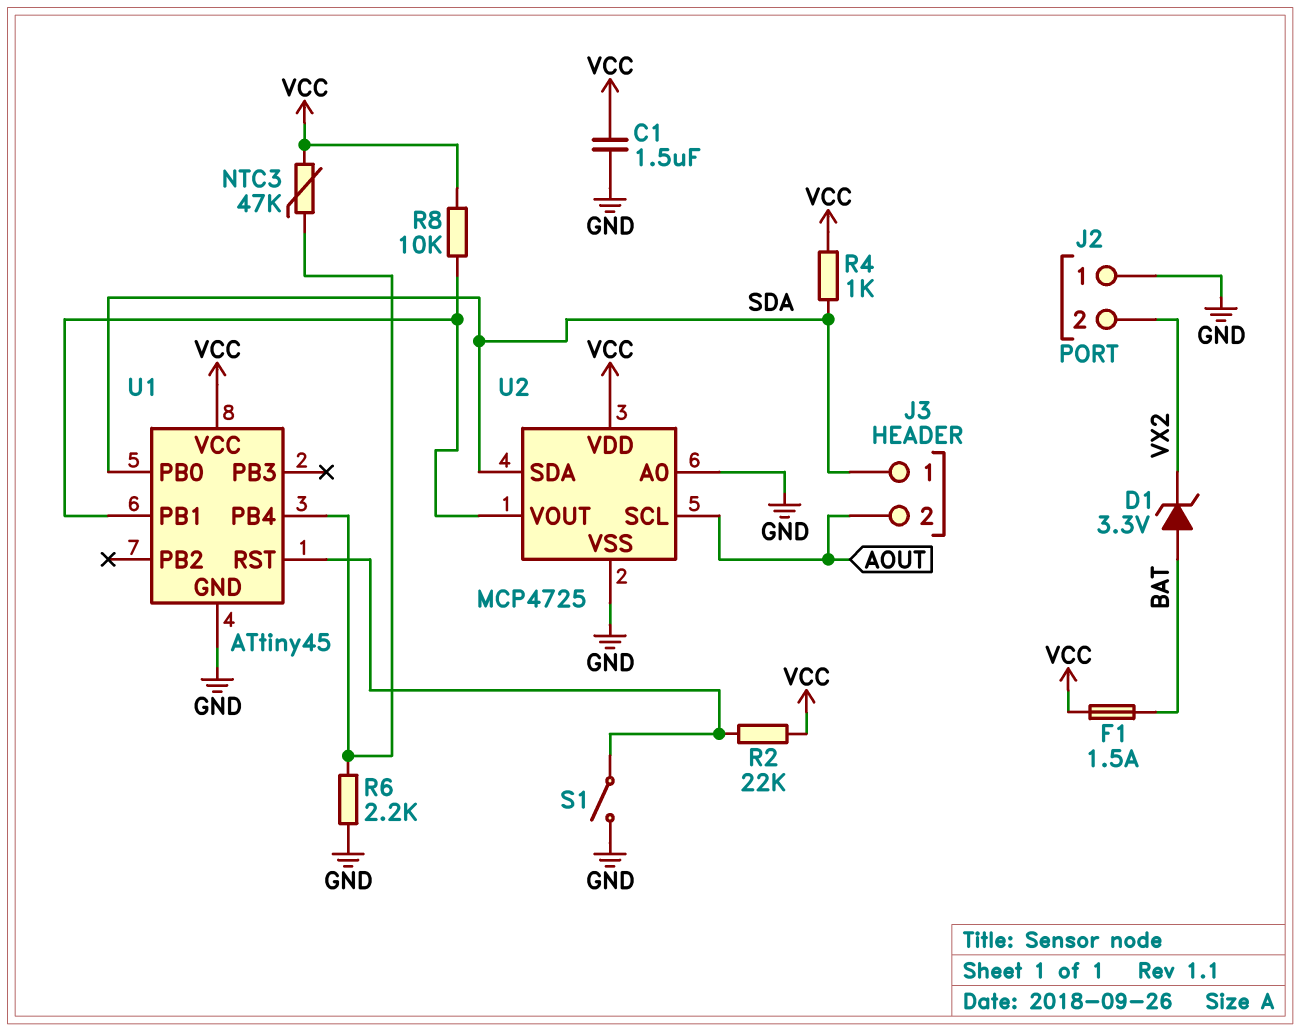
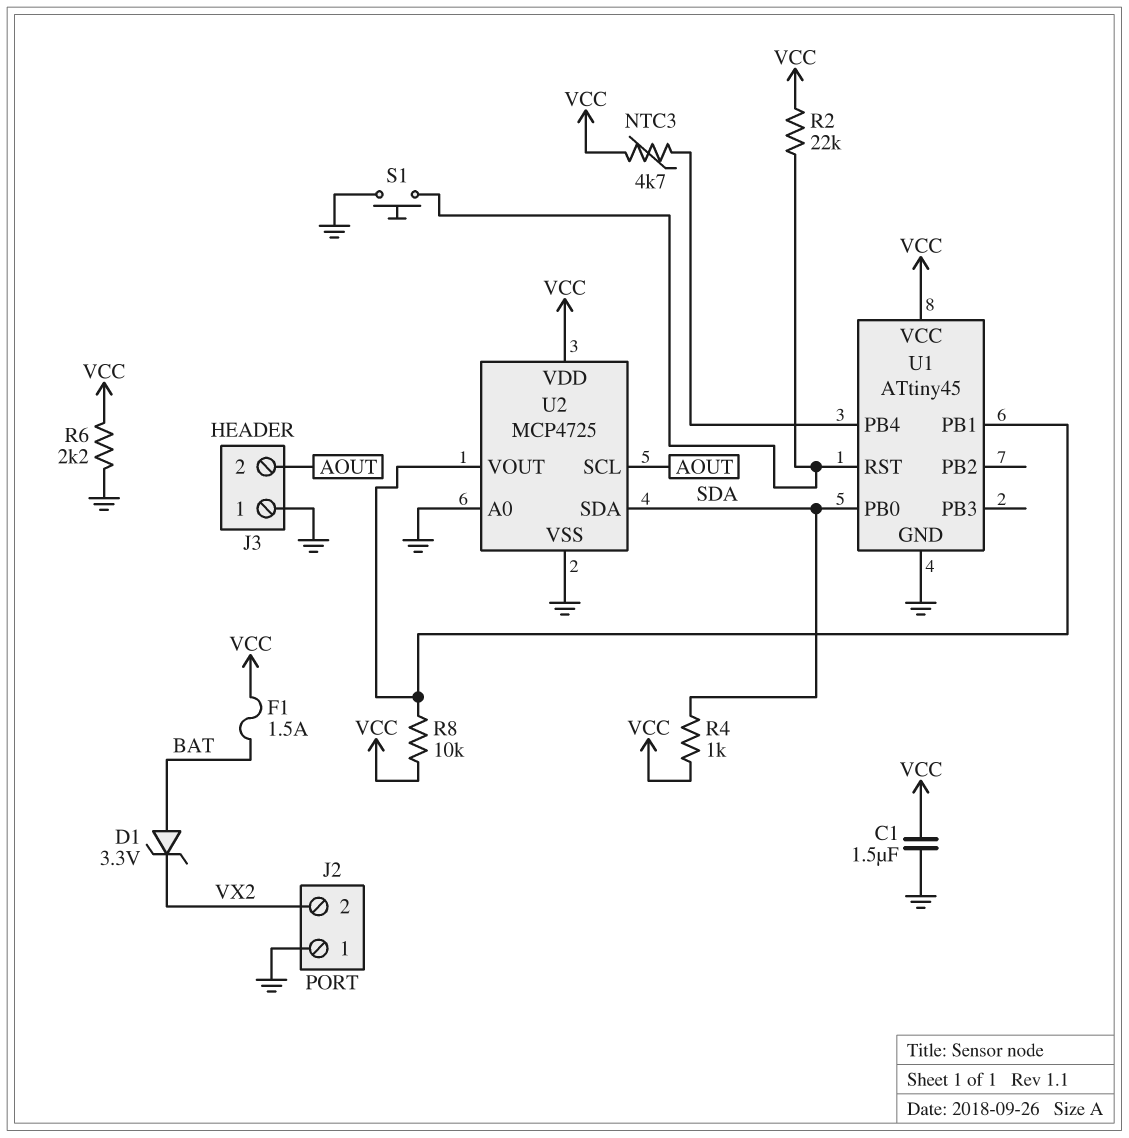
J3 pin 1: SDA -> GND
NTC3: 47k (U1/PB4, VCC) -> 4.7k (U1/PB4, VCC)
R6: 2.2k (GND, U1/PB4) -> 2.2k (GND, VCC)
S1: switch (GND, U1/RST) -> button (GND, U1/RST)

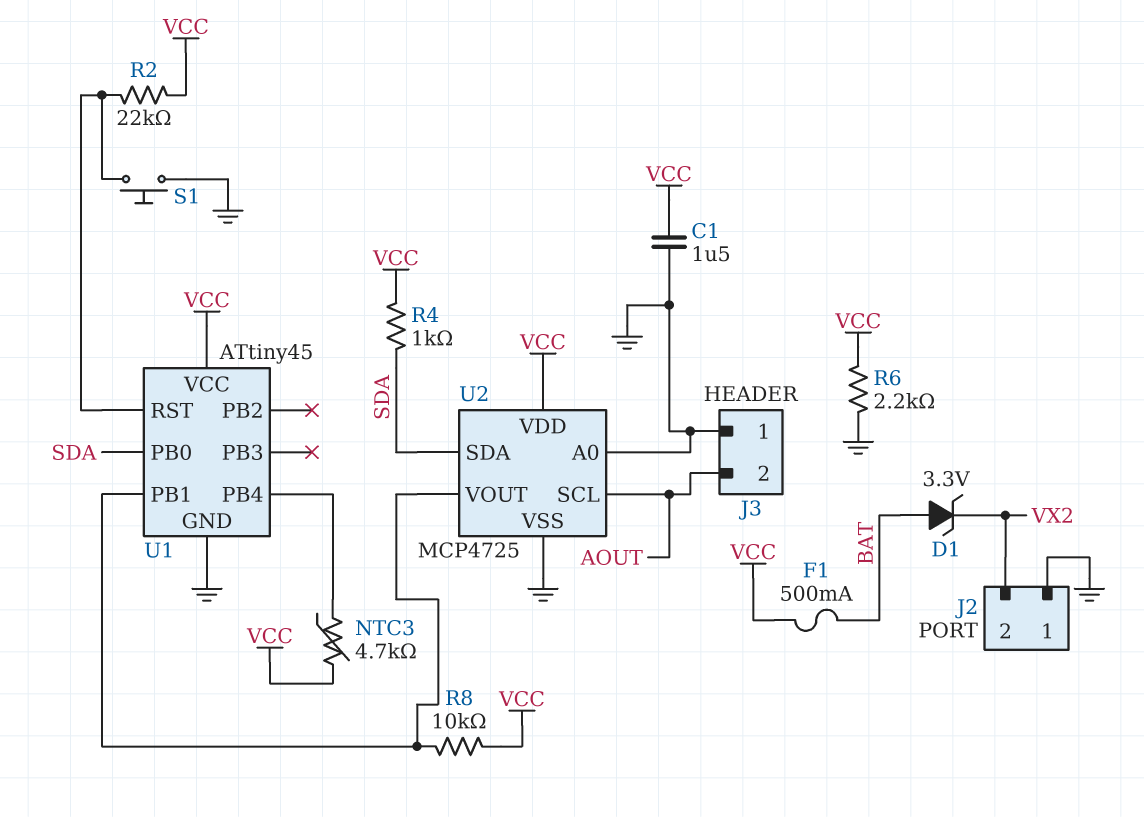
F1: 1.5A (BAT, VCC) -> 500mA (BAT, VCC)

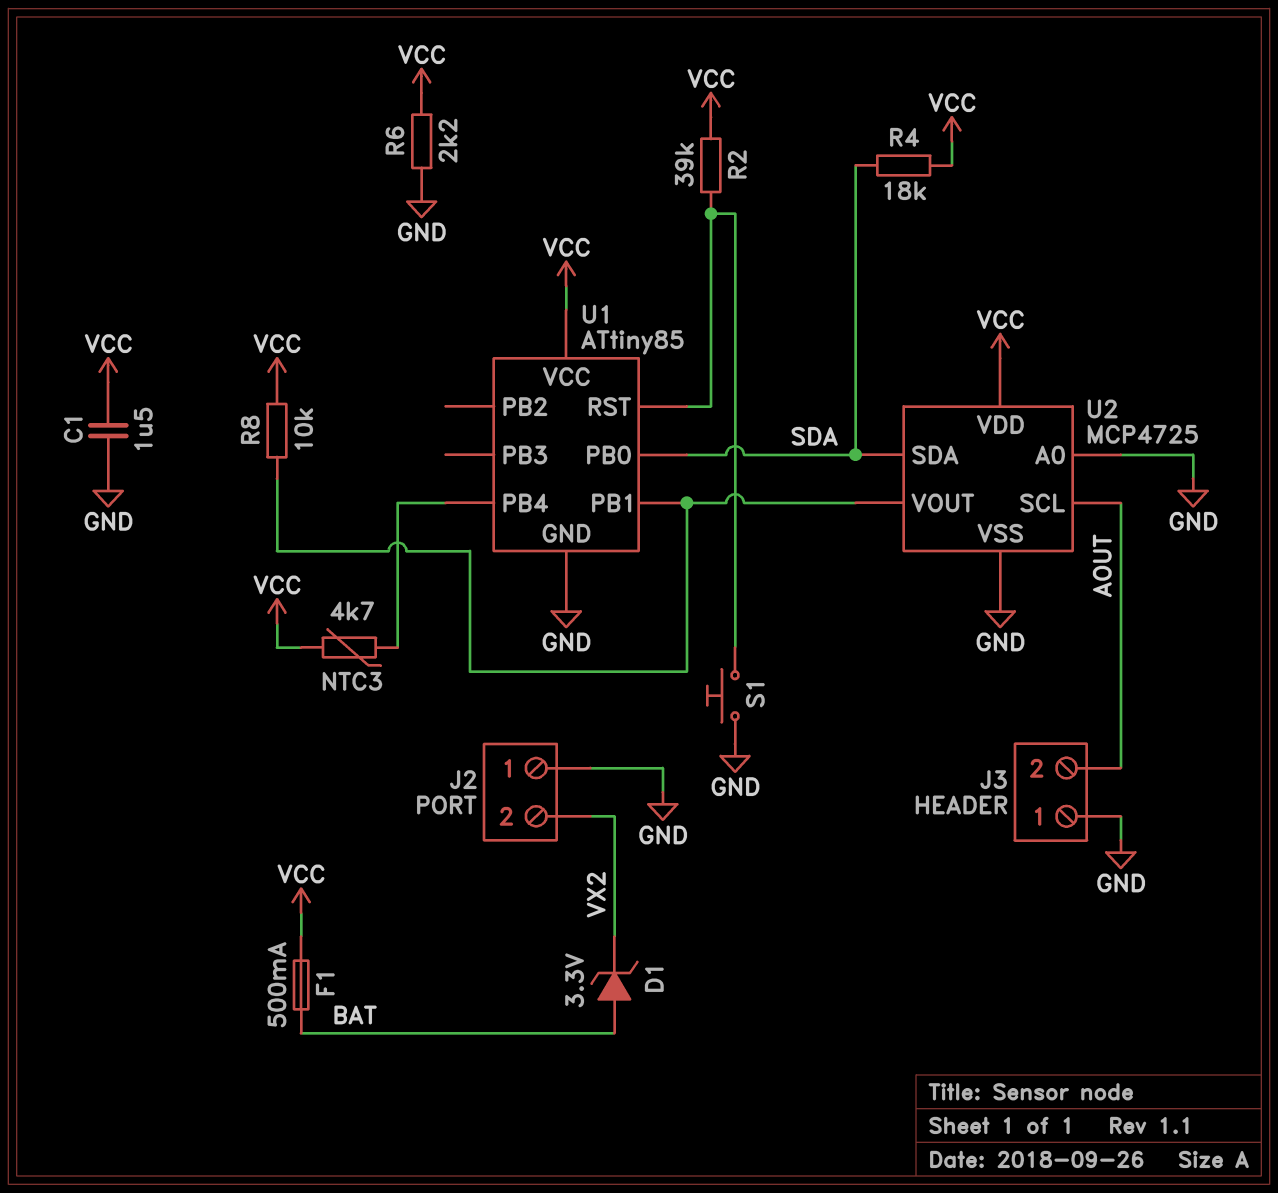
R2: 22k (U1/RST, VCC) -> 39k (U1/RST, VCC)
R4: 1k (SDA, VCC) -> 18k (SDA, VCC)
U1: ATtiny45 -> ATtiny85

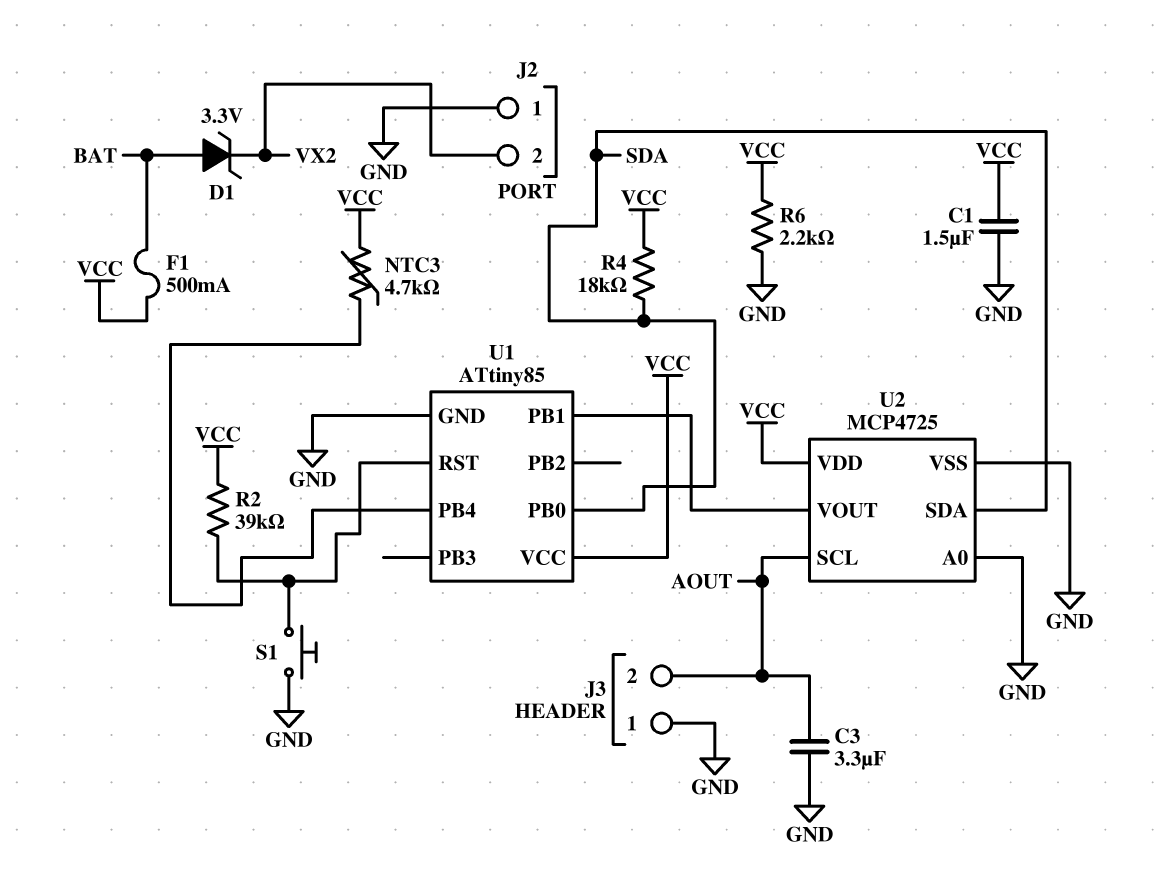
C3: none -> 3.3uF (AOUT, GND)
R8: 10k (U1/PB1, VCC) -> none

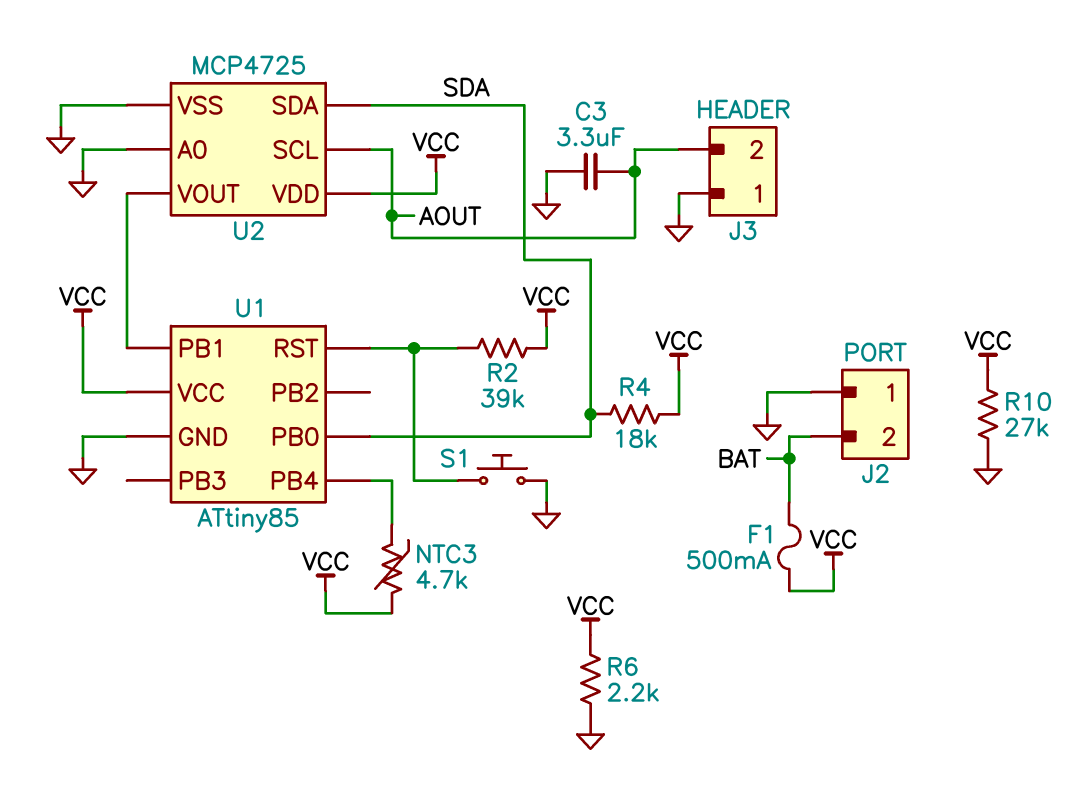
C1: 1.5uF (GND, VCC) -> none
D1: zener 3.3V (A BAT, K VX2) -> none
J2 pin 2: VX2 -> BAT
R10: none -> 27k (GND, VCC)

